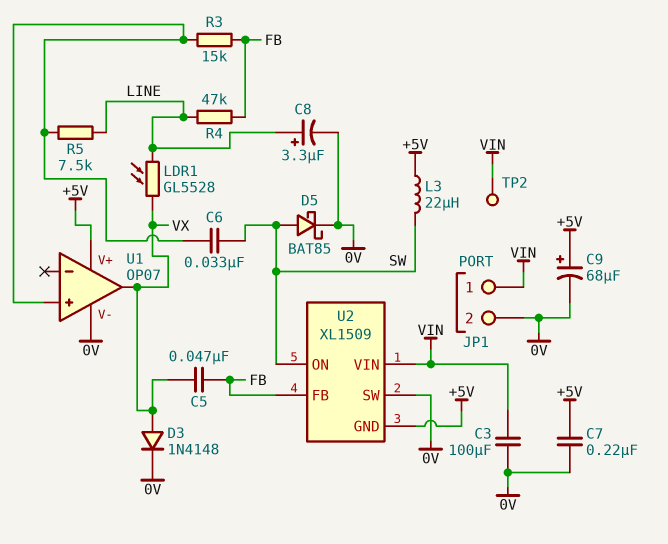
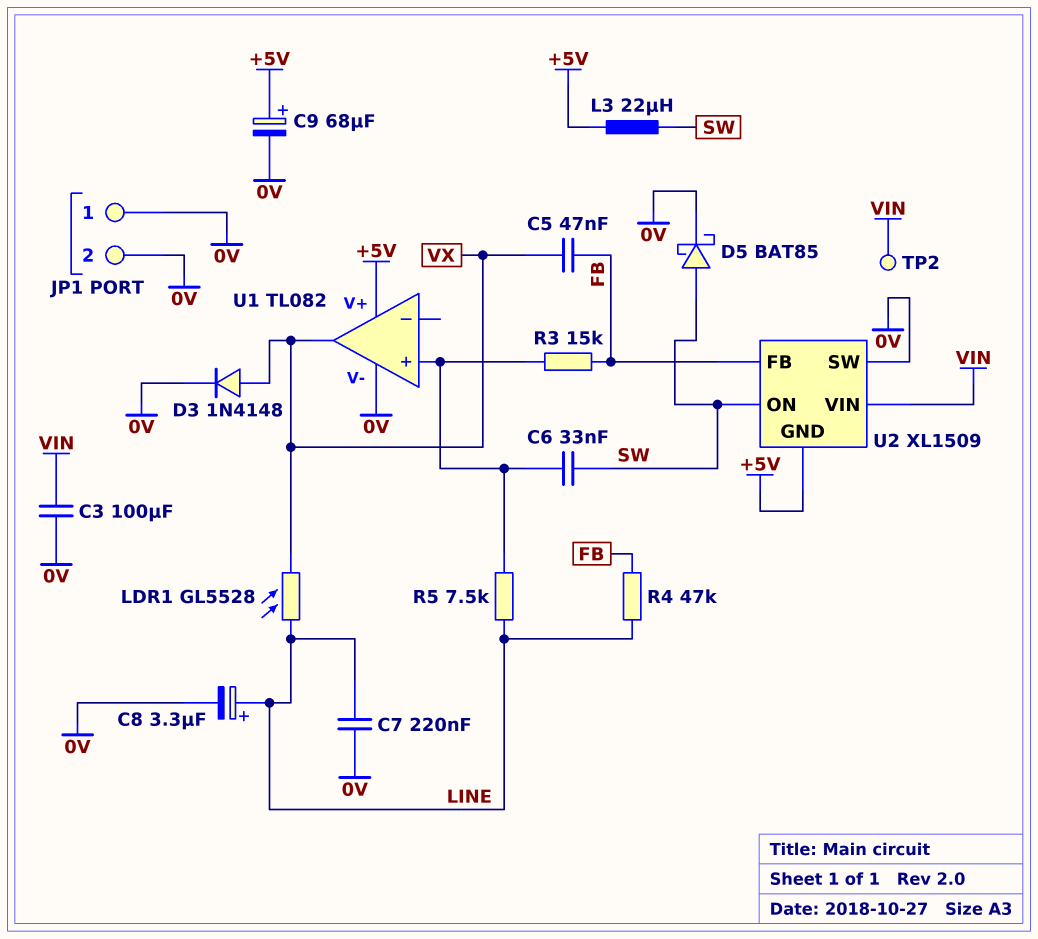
C7: 220nF (+5V, 0V) -> 220nF (0V, LINE)
JP1 pin 1: VIN -> 0V
U1: OP07 -> TL082

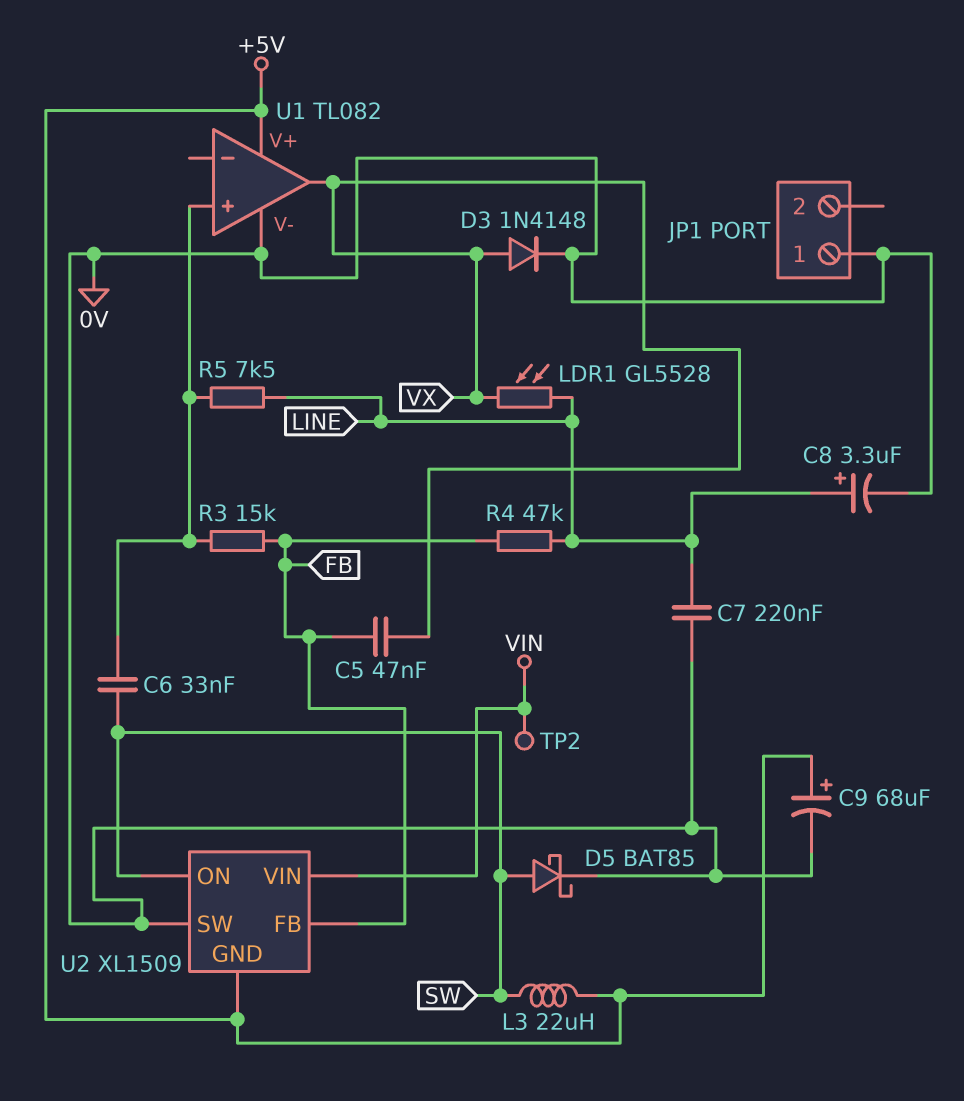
C3: 100uF (0V, VIN) -> none
JP1 pin 2: 0V -> none

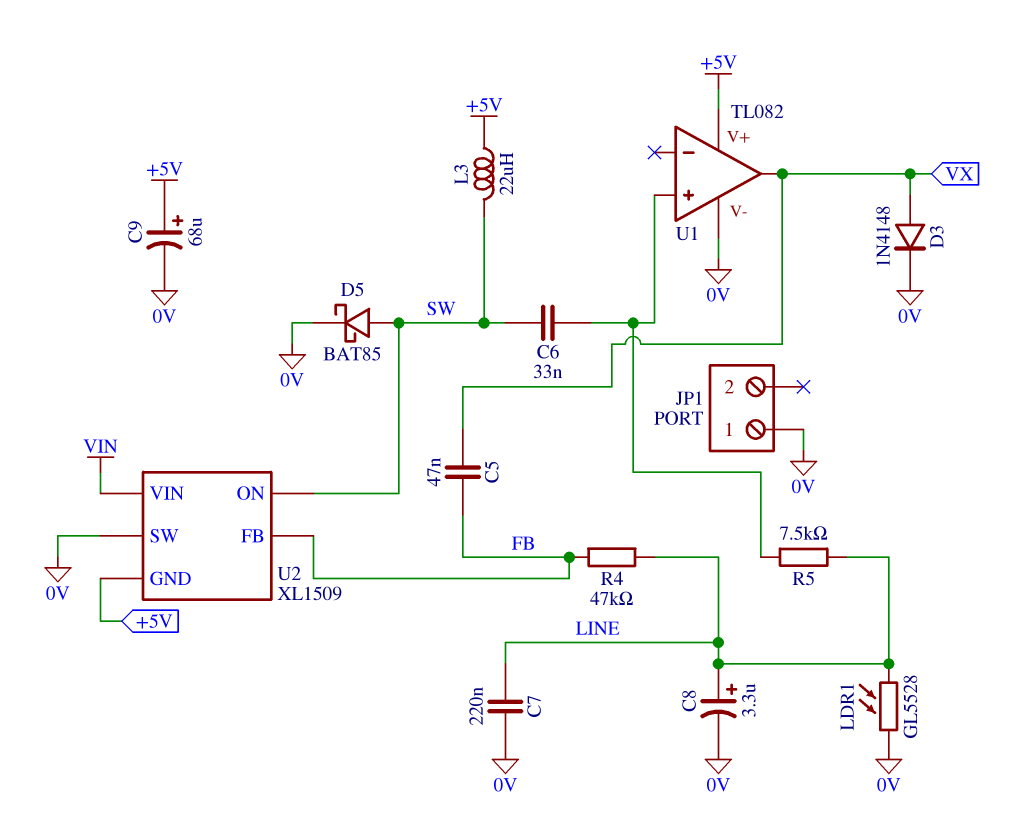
LDR1: GL5528 (LINE, VX) -> GL5528 (0V, LINE)
R3: 15k (FB, U1/in+) -> none
TP2: test point (VIN) -> none

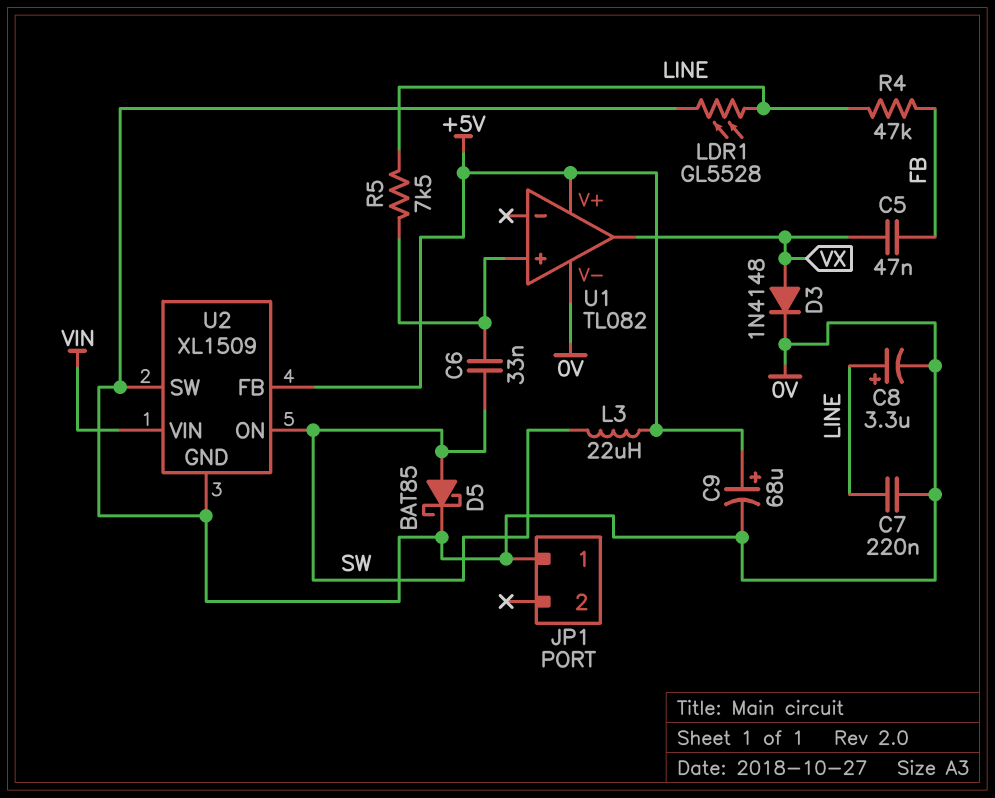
U2 pin FB: FB -> +5V
U2 pin GND: +5V -> 0V

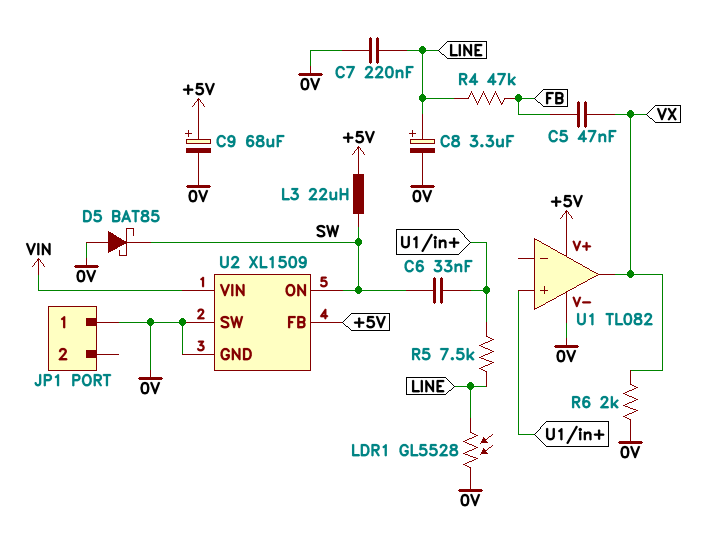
D3: diode 1N4148 (A VX, K 0V) -> none
D5: schottky BAT85 (A SW, K 0V) -> schottky BAT85 (A 0V, K SW)
R6: none -> 2k (0V, VX)

